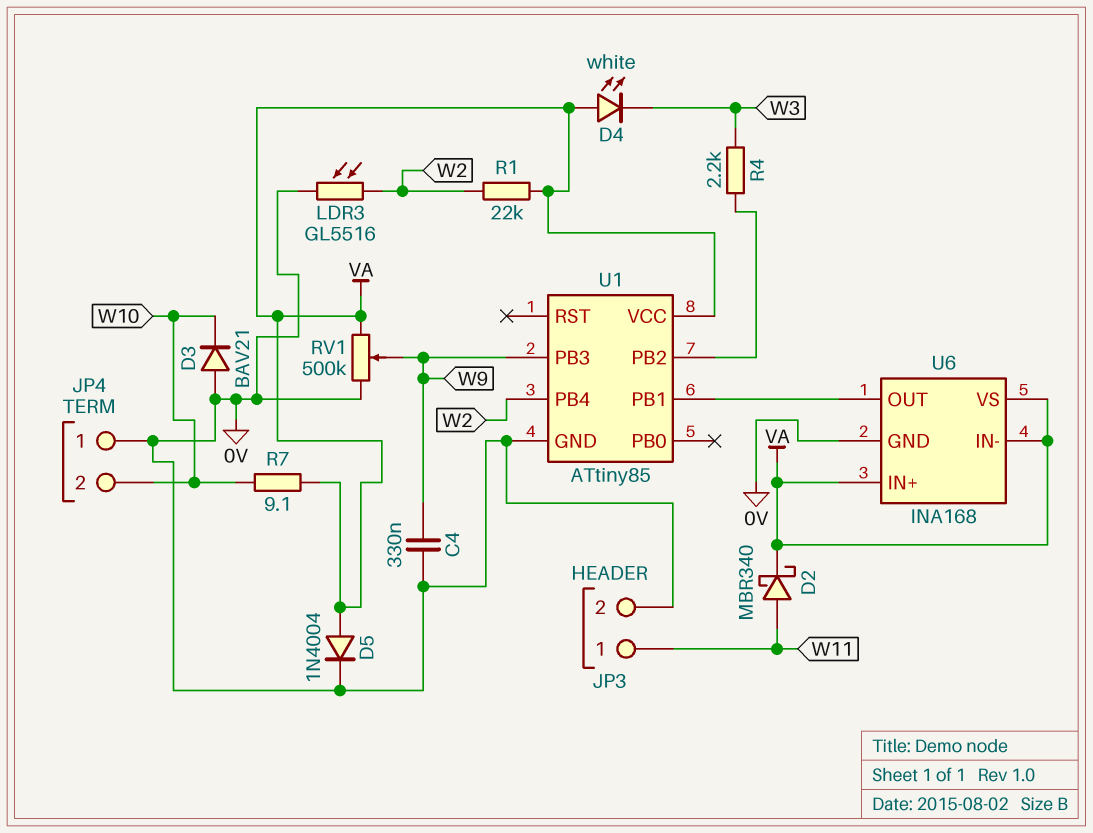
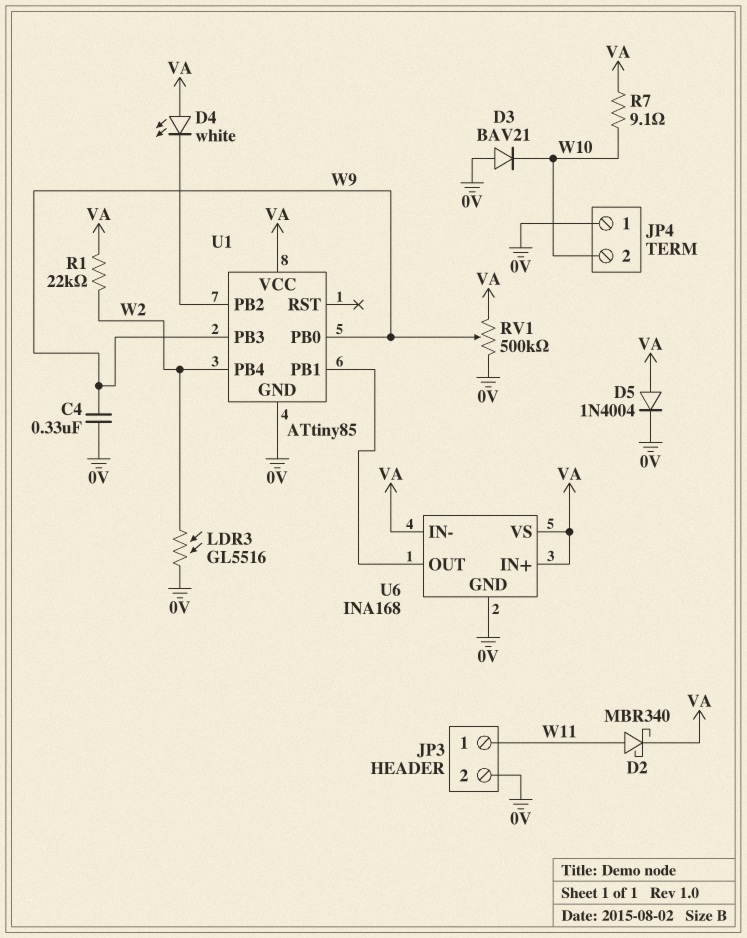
D4: LED white (A VA, K W3) -> LED white (A VA, K U1/PB2)
R4: 2.2k (U1/PB2, W3) -> none
U1 pin PB0: none -> W9

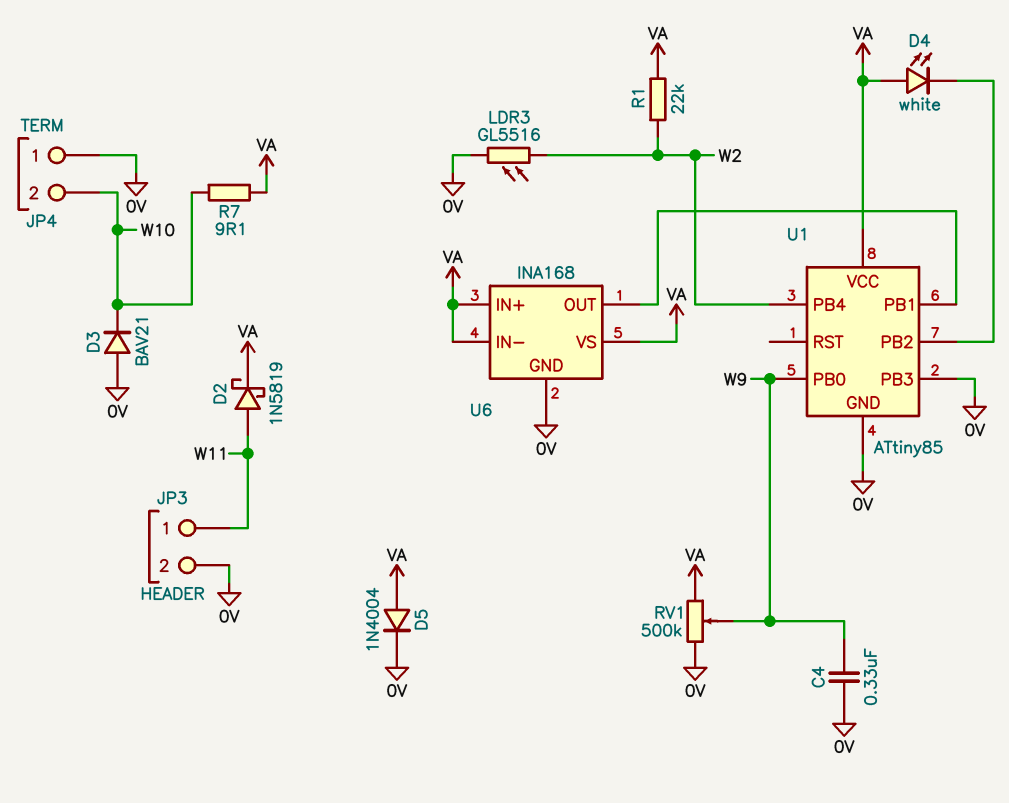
D2: schottky MBR340 (A W11, K VA) -> schottky 1N5819 (A W11, K VA)
U1 pin PB3: W9 -> 0V

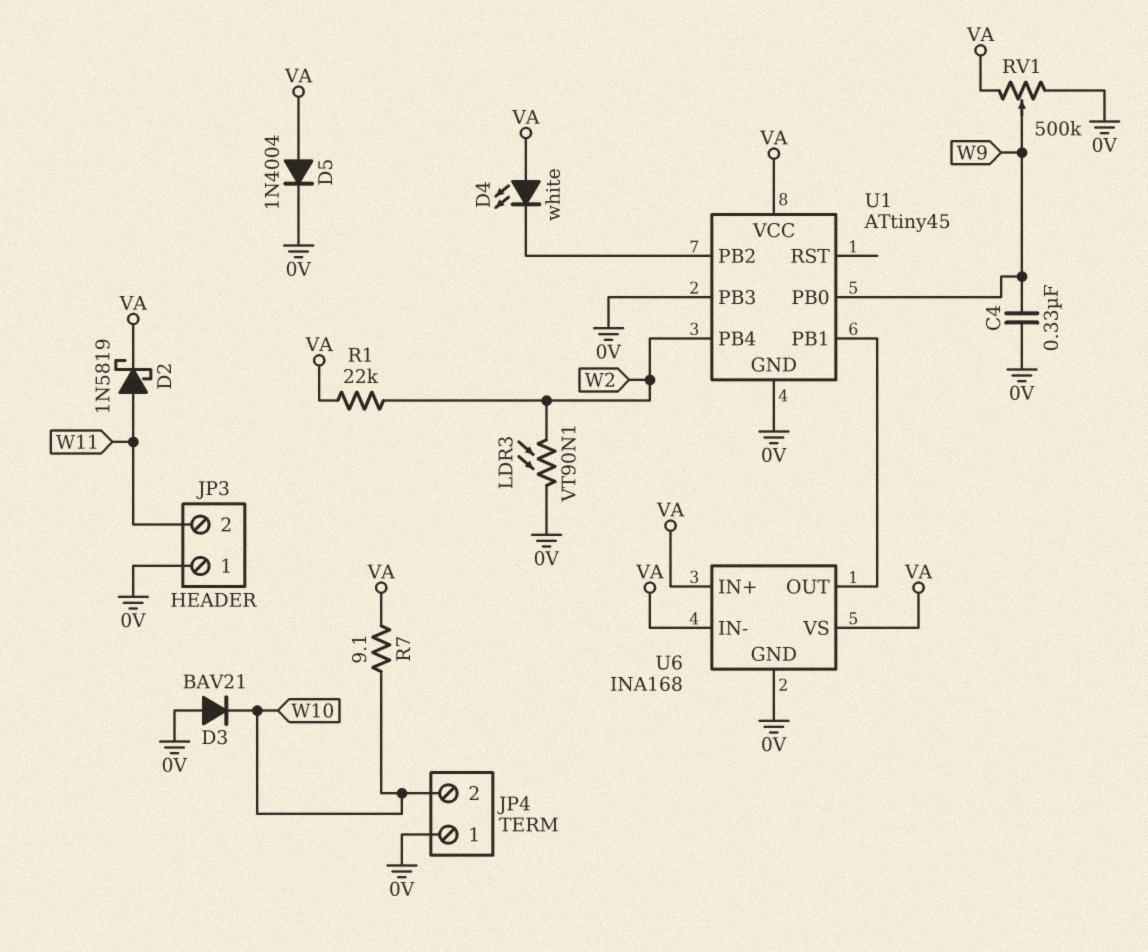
JP3 pin 1: W11 -> 0V
JP3 pin 2: 0V -> W11
LDR3: GL5516 (0V, W2) -> VT90N1 (0V, W2)
U1: ATtiny85 -> ATtiny45

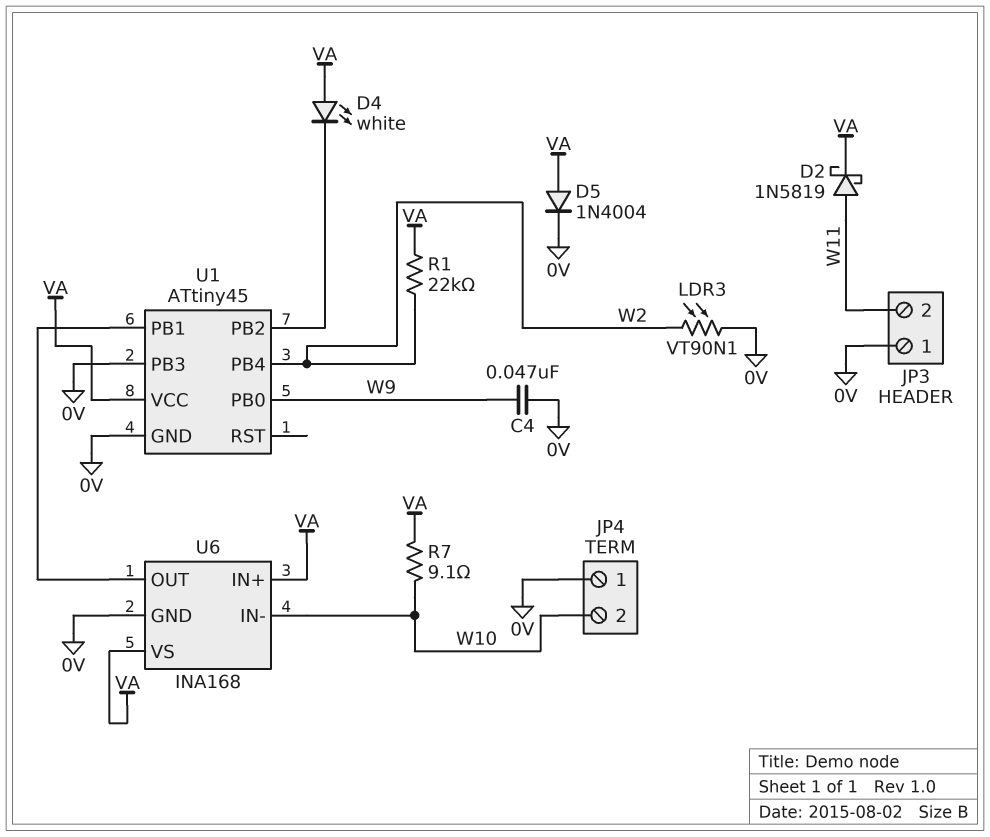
C4: 330nF (0V, W9) -> 47nF (0V, W9)
D3: diode BAV21 (A 0V, K W10) -> none
RV1: 500k (0V, VA, wiper W9) -> none
U6 pin IN-: VA -> W10

